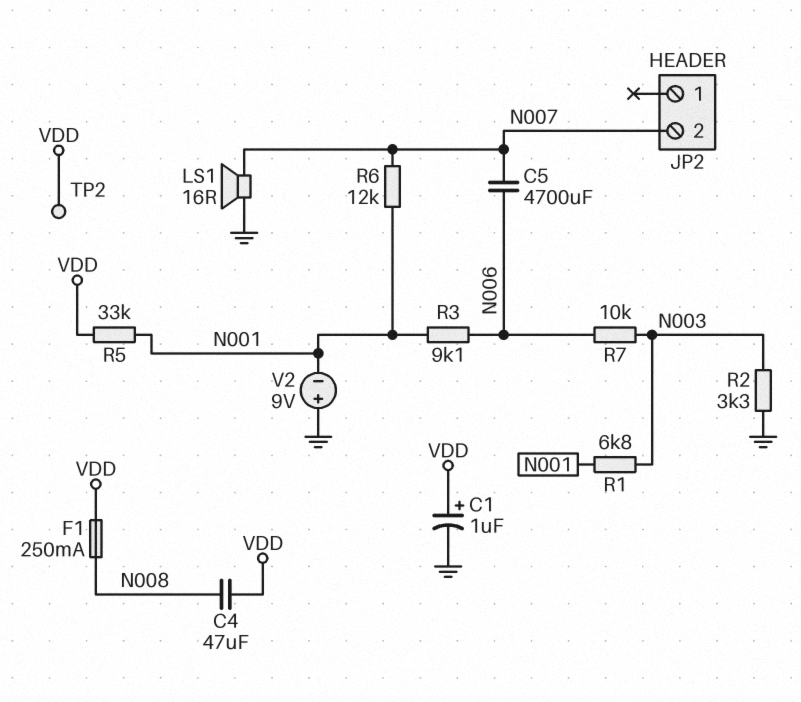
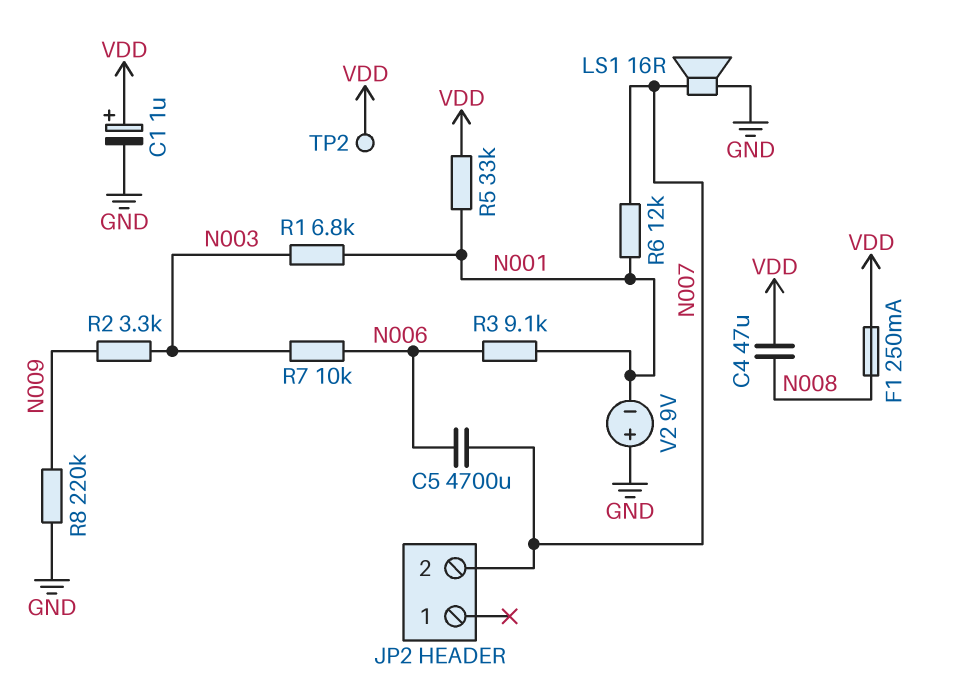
R2: 3.3k (GND, N003) -> 3.3k (N003, N009)
R8: none -> 220k (GND, N009)

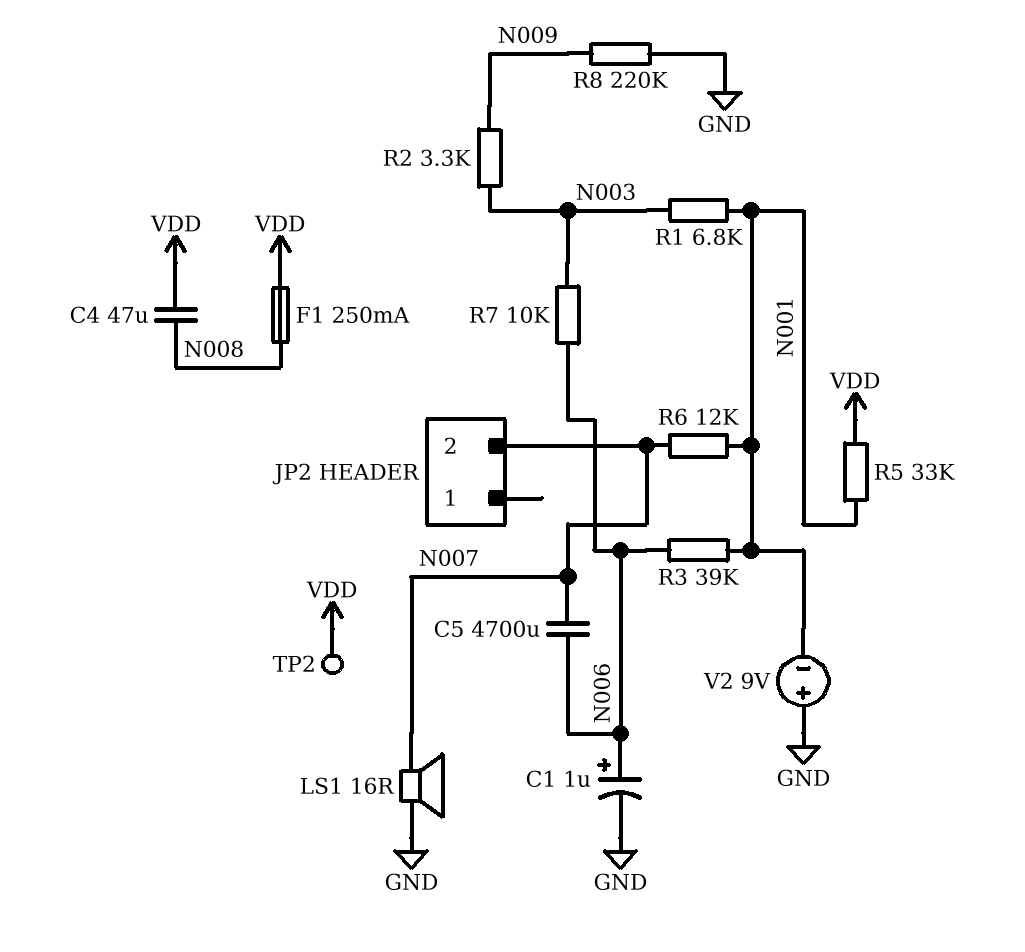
C1: 1uF (plus VDD, minus GND) -> 1uF (plus N006, minus GND)
R3: 9.1k (N001, N006) -> 39k (N001, N006)

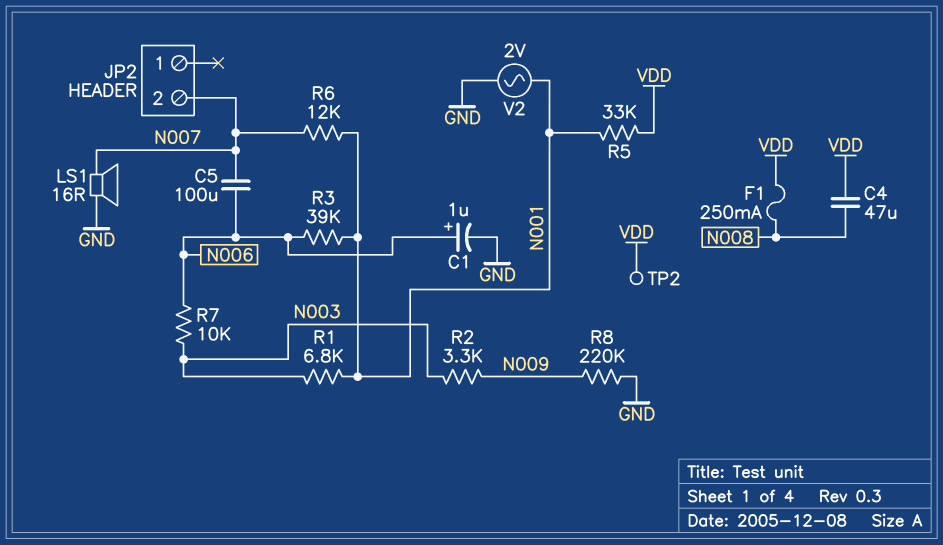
C5: 4700uF (N006, N007) -> 100uF (N006, N007)
V2: 9V (plus GND, minus N001) -> AC 2V (GND, N001)

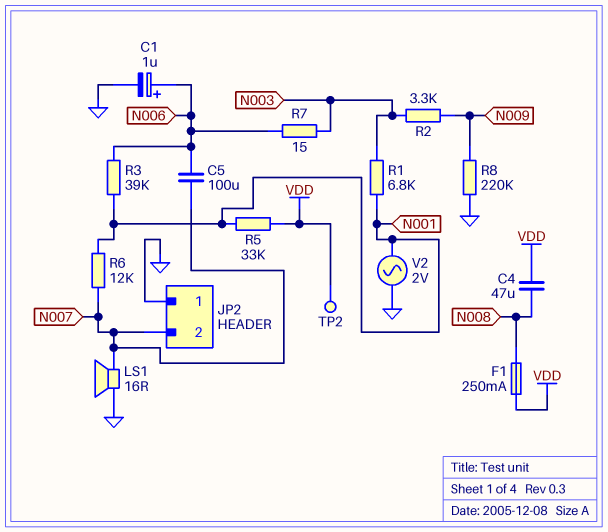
JP2 pin 1: none -> GND
R7: 10k (N003, N006) -> 15 (N003, N006)

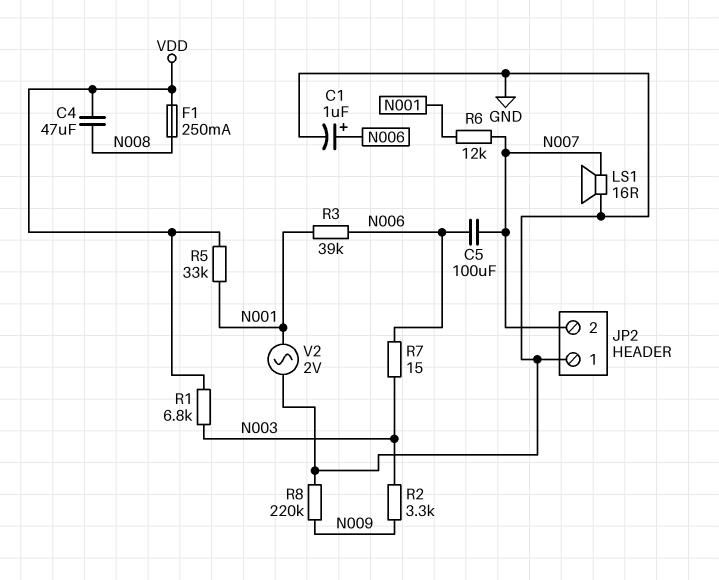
R1: 6.8k (N001, N003) -> 6.8k (N003, VDD)
TP2: test point (VDD) -> none

